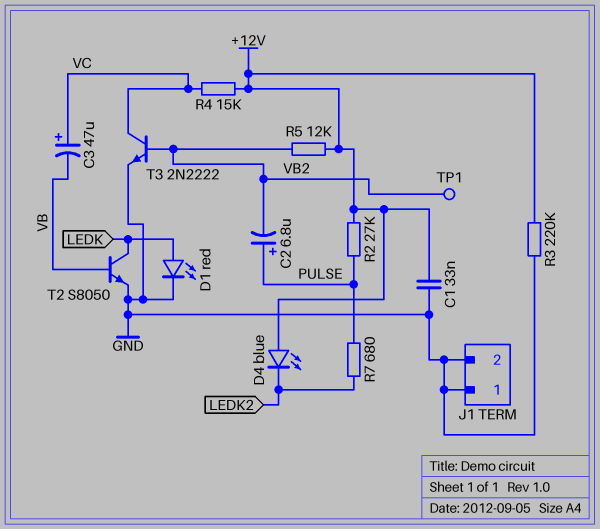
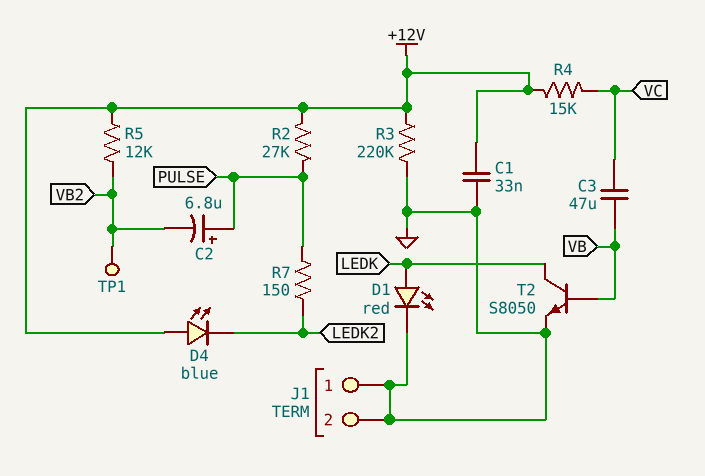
C3: 47uF (plus VC, minus VB) -> 47uF (VB, VC)
R7: 680 (LEDK2, PULSE) -> 150 (LEDK2, PULSE)
T3: NPN 2N2222 (B VB2, C VC, E GND) -> none

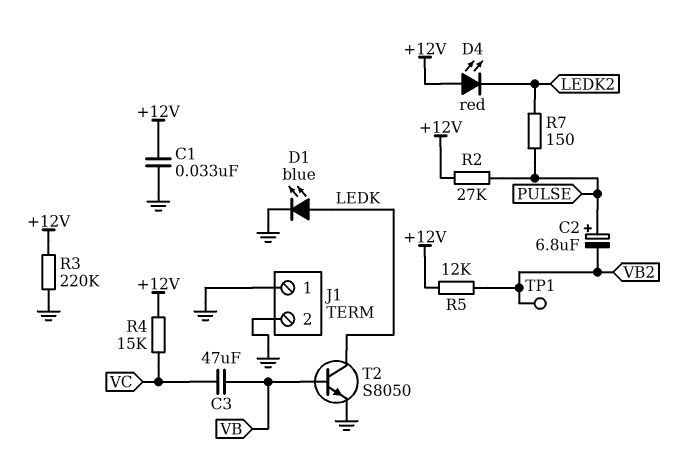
D1: LED red (A LEDK, K GND) -> LED blue (A LEDK, K GND)
D4: LED blue (A +12V, K LEDK2) -> LED red (A +12V, K LEDK2)

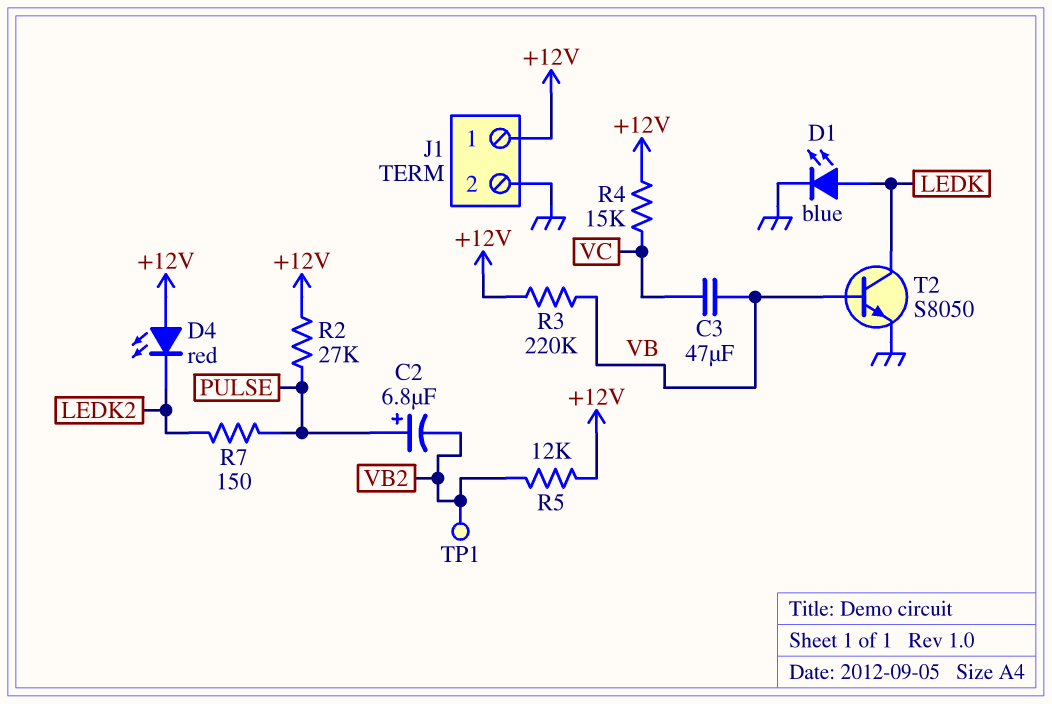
C1: 33nF (+12V, GND) -> none
J1 pin 1: GND -> +12V
R3: 220k (+12V, GND) -> 220k (+12V, VB)

